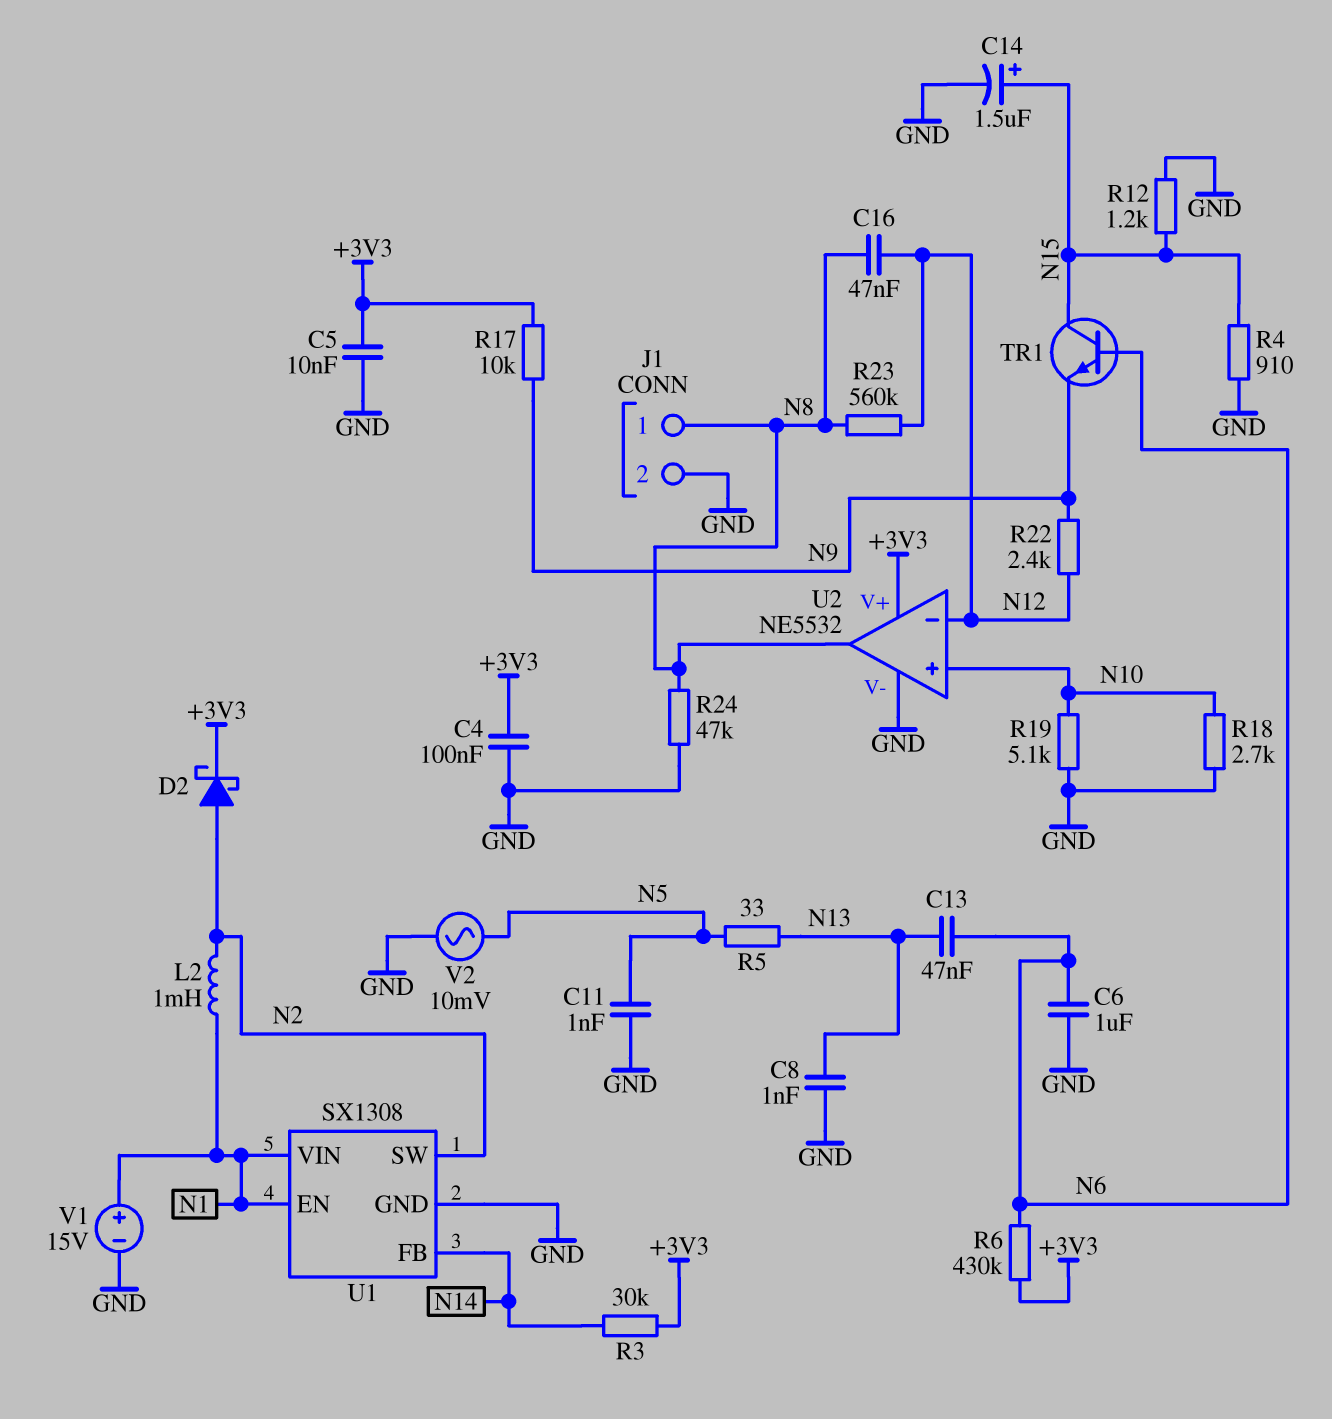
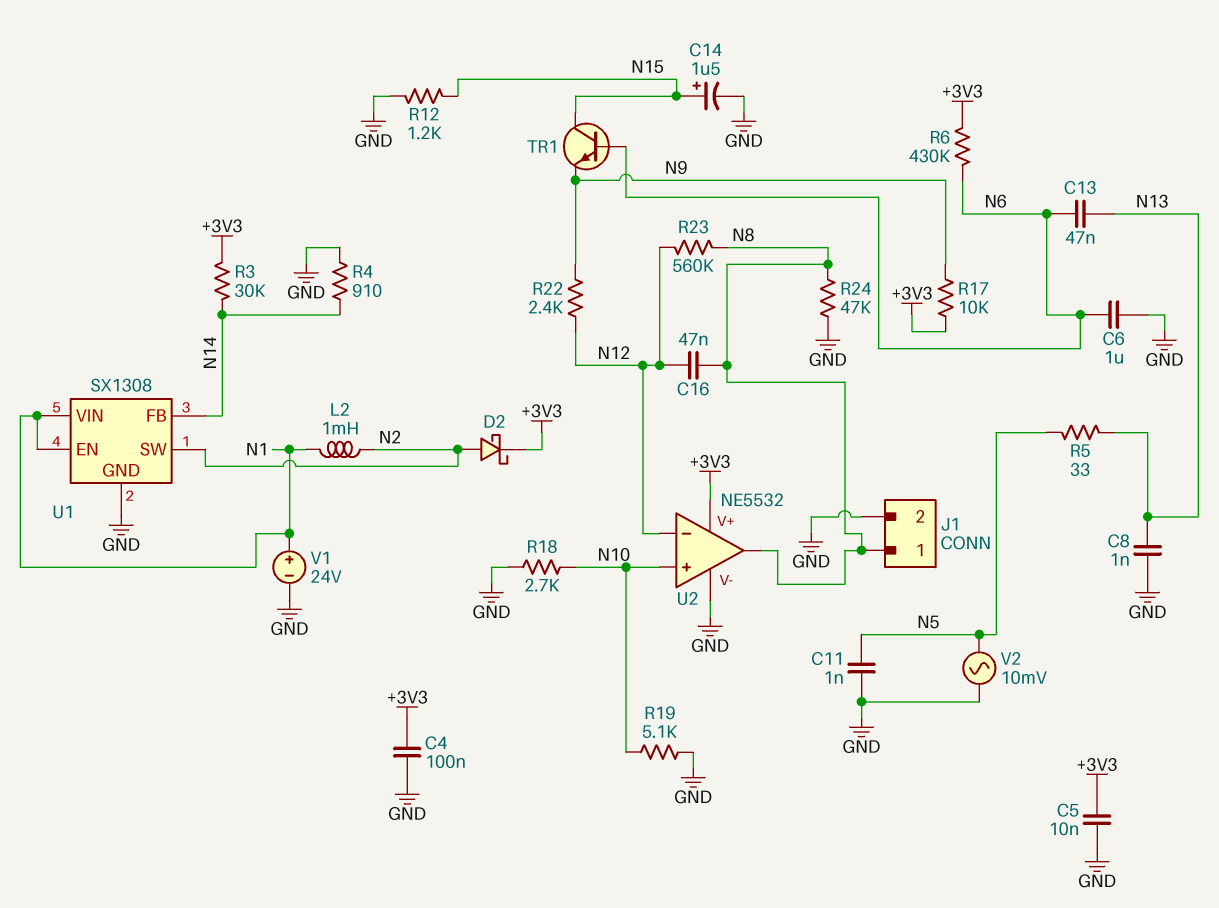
R4: 910 (GND, N15) -> 910 (GND, N14)
V1: 15V (plus N1, minus GND) -> 24V (plus N1, minus GND)

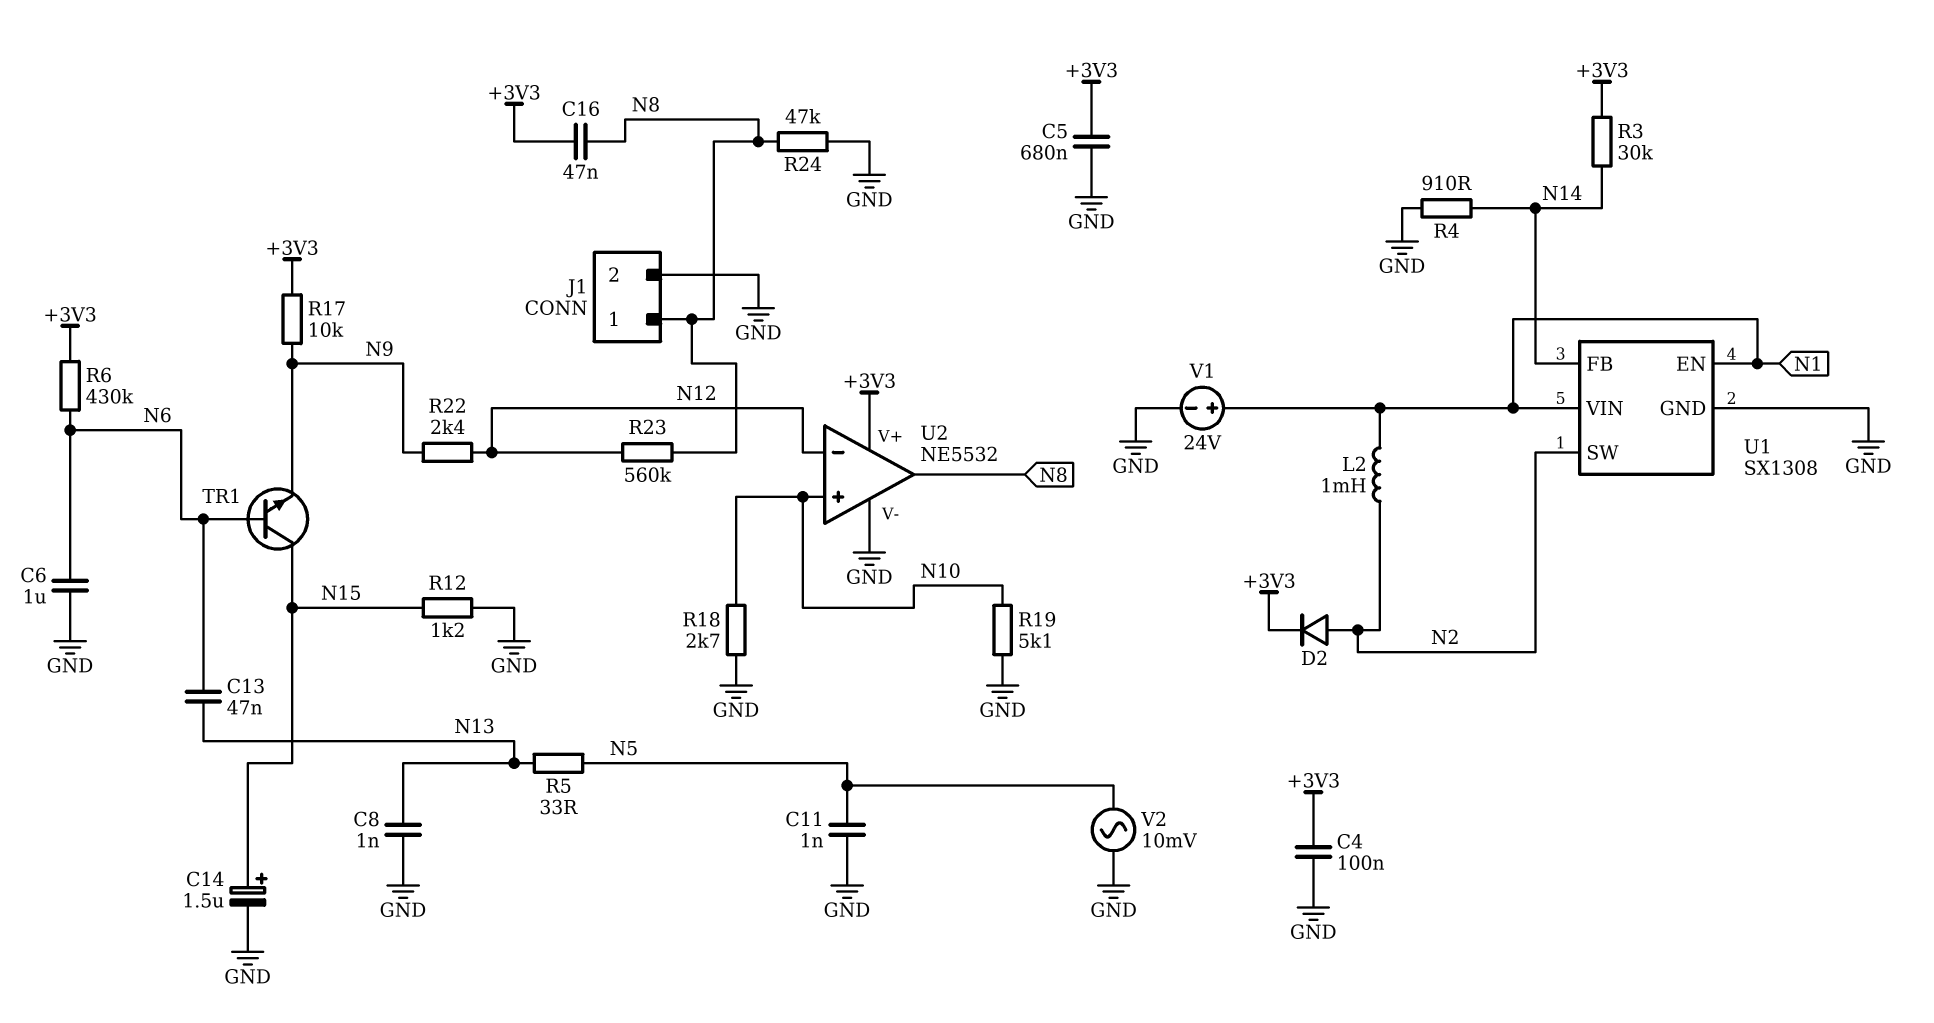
C5: 10nF (+3V3, GND) -> 680nF (+3V3, GND)
C16: 47nF (N8, N12) -> 47nF (+3V3, N8)
D2: schottky (A N2, K +3V3) -> diode (A N2, K +3V3)

